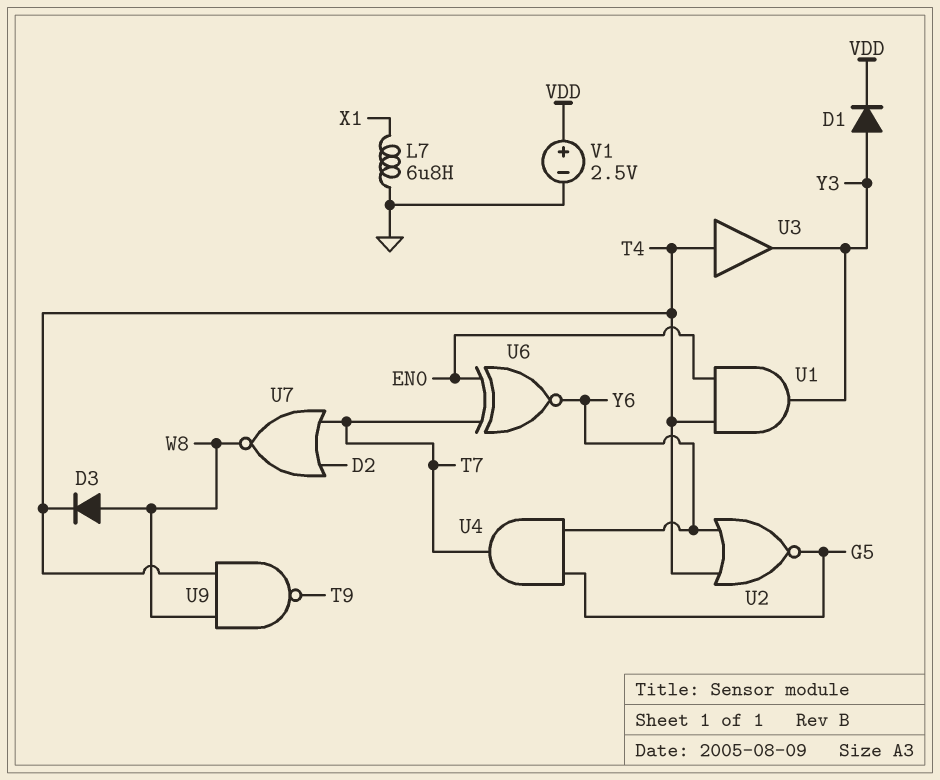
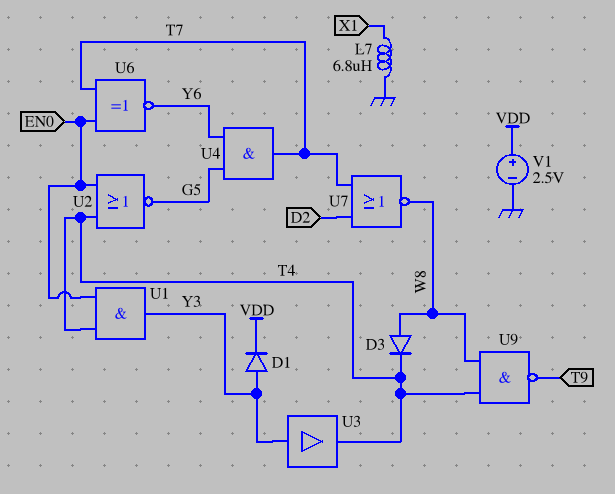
U2: NOR (in T4, in Y6, out G5) -> NOR (in EN0, in T4, out G5)
U3: buffer (in T4, out Y3) -> buffer (in Y3, out T4)

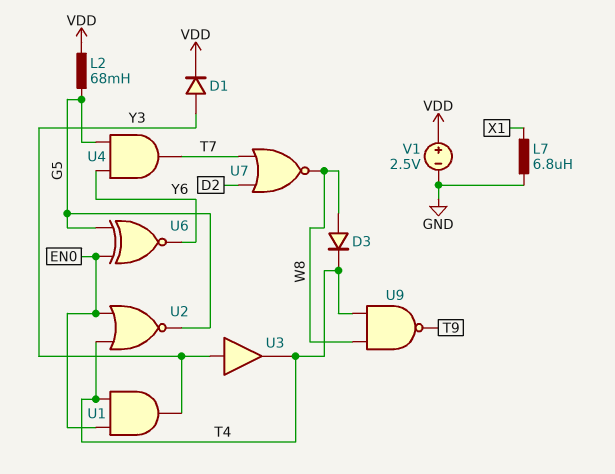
L2: none -> 68mH (G5, VDD)
U6: XNOR (in EN0, in T7, out Y6) -> XNOR (in EN0, in G5, out Y6)

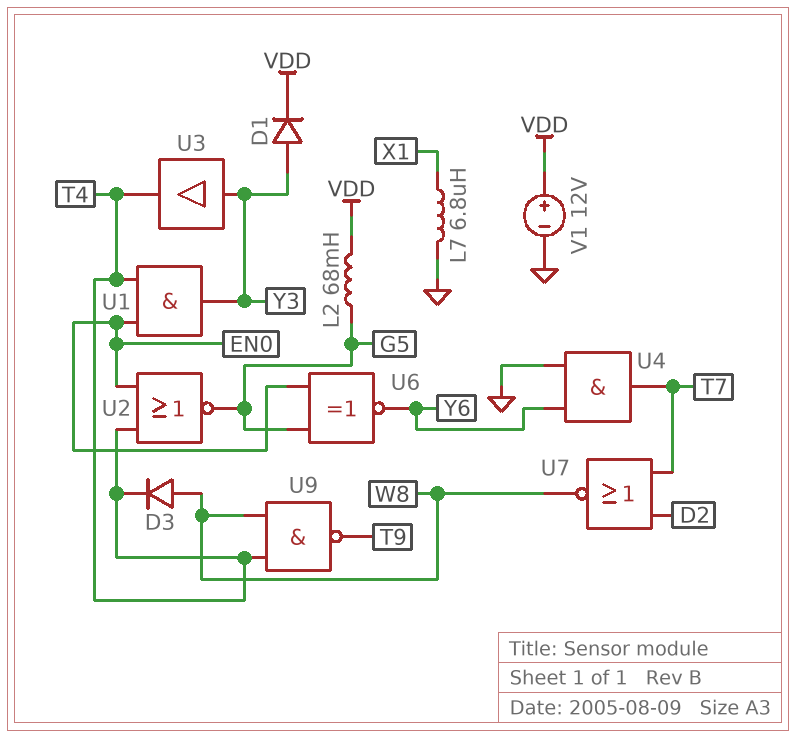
U4: AND (in G5, in Y6, out T7) -> AND (in GND, in Y6, out T7)
V1: 2.5V (plus VDD, minus GND) -> 12V (plus VDD, minus GND)

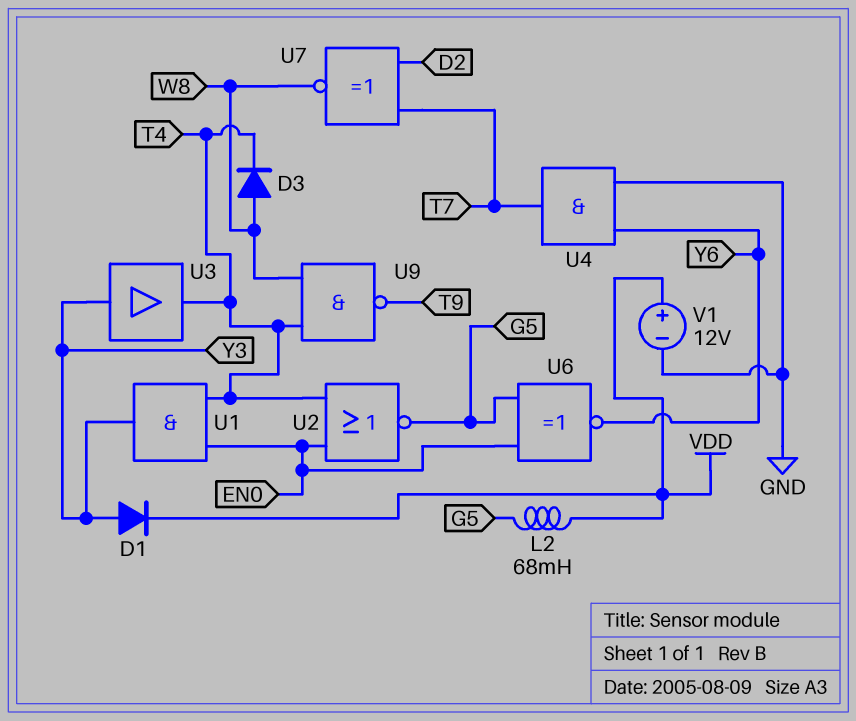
L7: 6.8uH (GND, X1) -> none
U7: NOR (in D2, in T7, out W8) -> XNOR (in D2, in T7, out W8)

